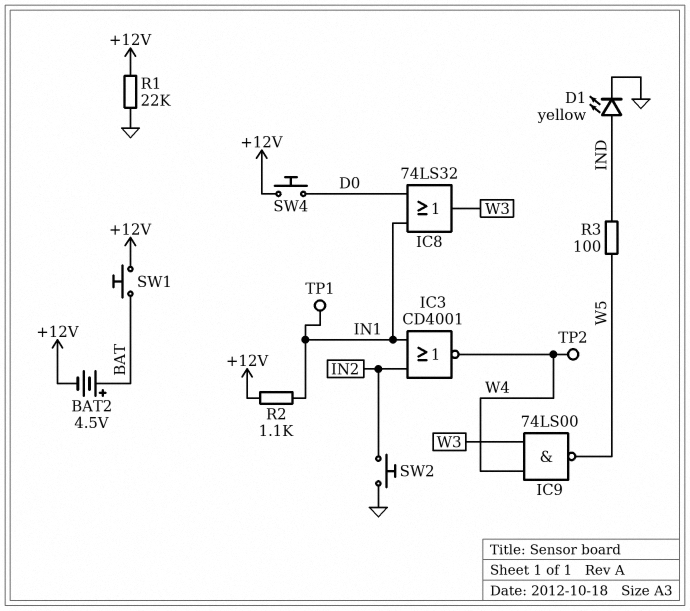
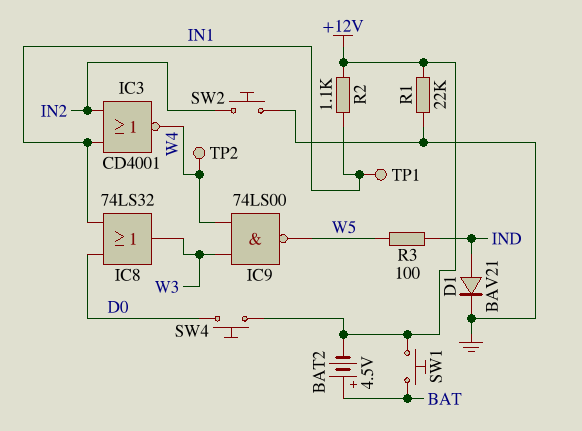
D1: LED yellow (A IND, K GND) -> diode BAV21 (A IND, K GND)

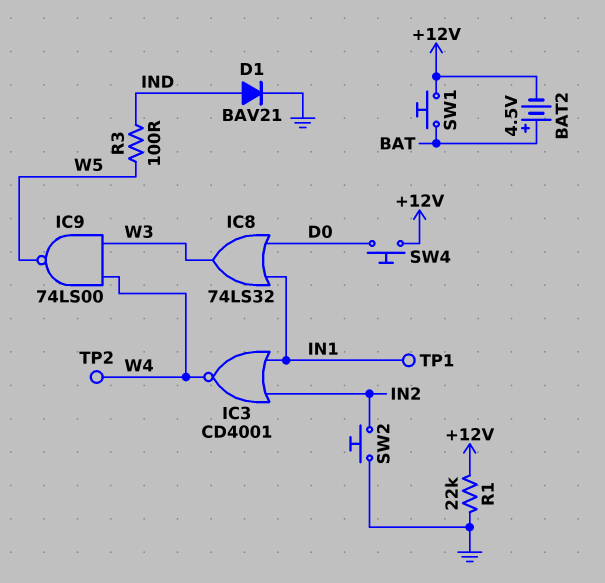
R2: 1.1k (+12V, IN1) -> none

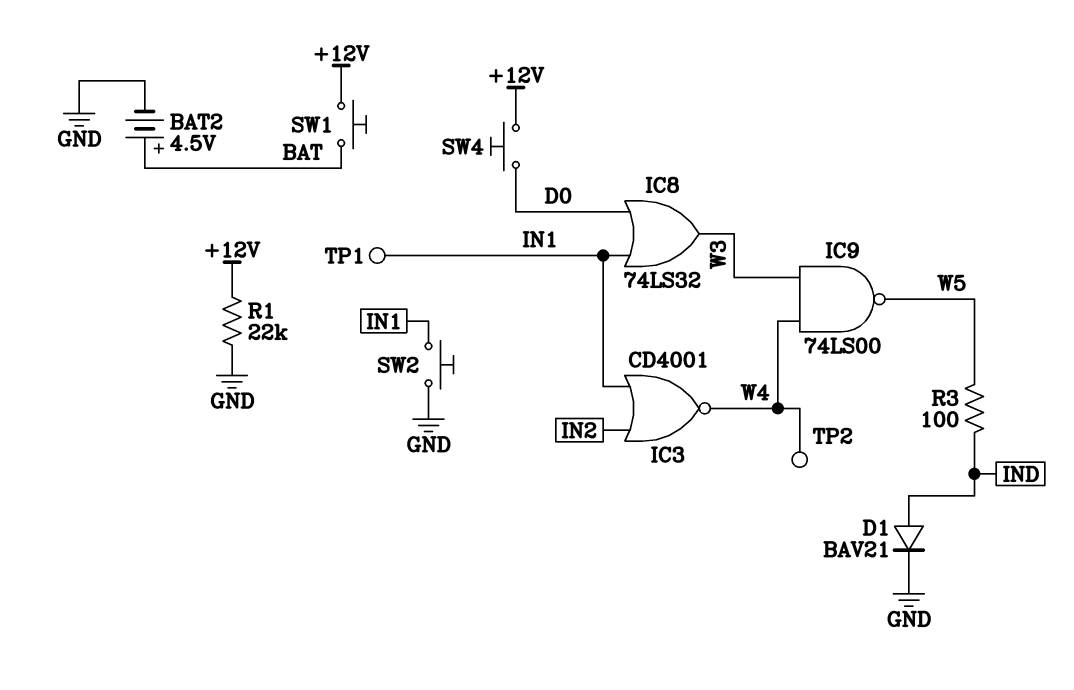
BAT2: 4.5V (plus BAT, minus +12V) -> 4.5V (plus BAT, minus GND)
SW2: button (GND, IN2) -> button (GND, IN1)

